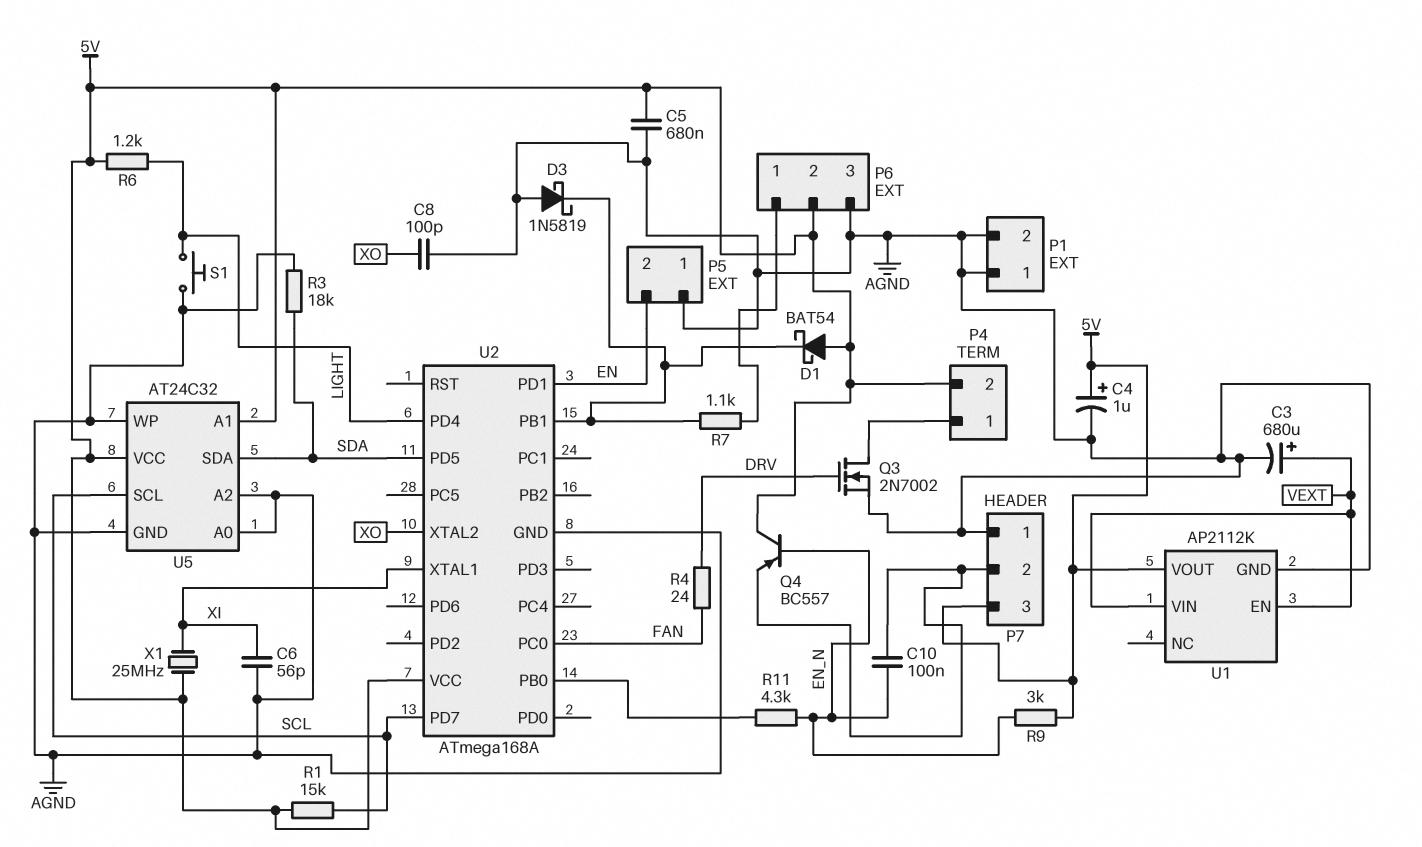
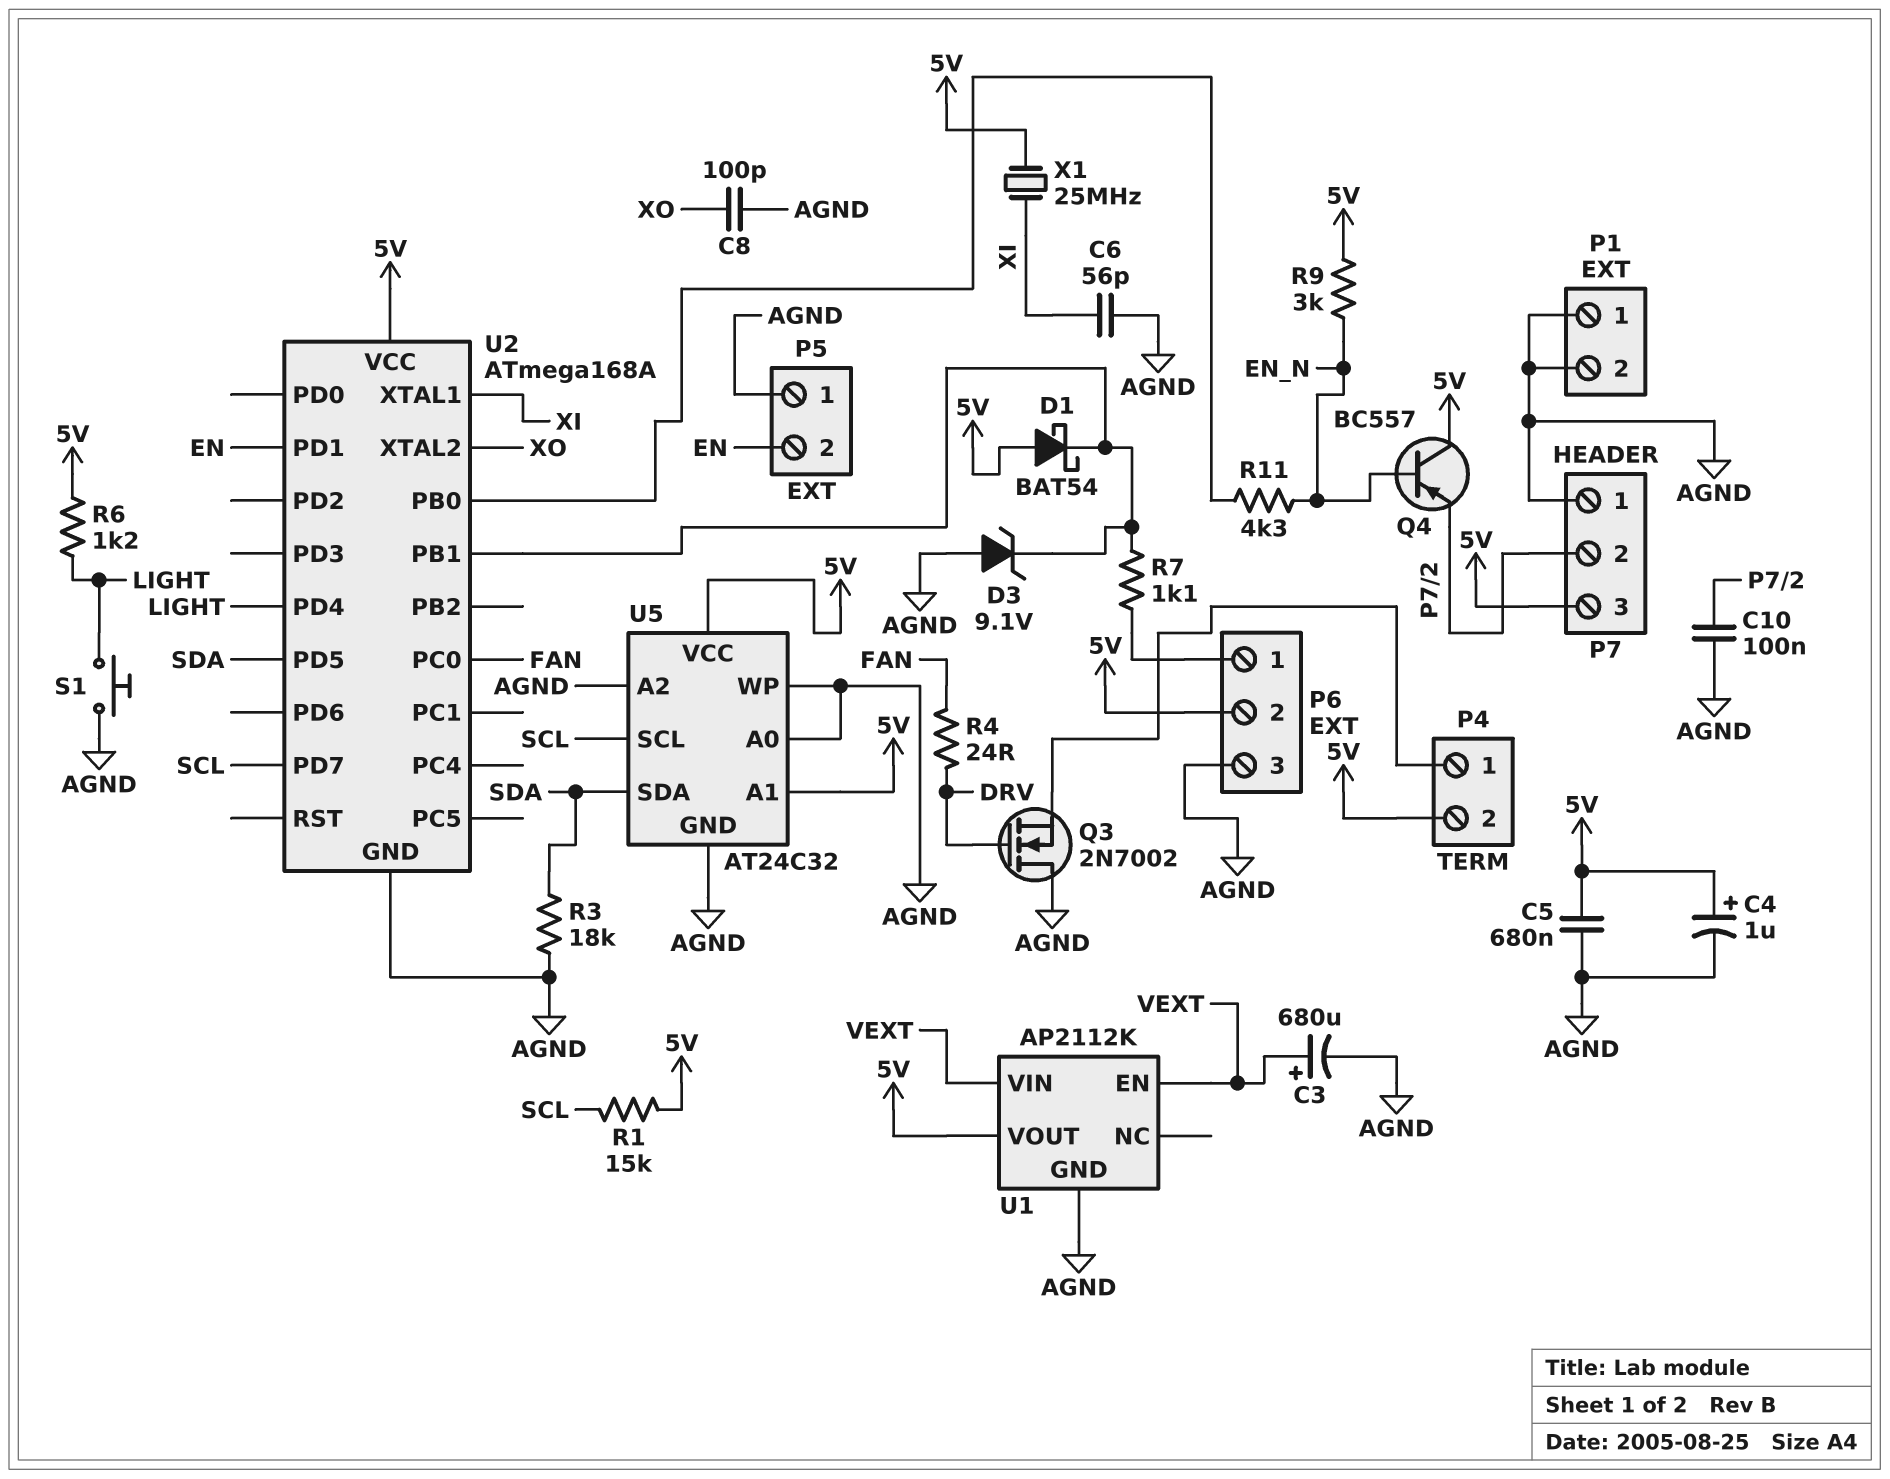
C10: 100nF (EN_N, P7/2) -> 100nF (AGND, P7/2)
D3: schottky 1N5819 (A AGND, K U2/PB1) -> zener 9.1V (A AGND, K U2/PB1)
Q3: NMOS 2N7002 (G DRV, D P4/1, S AGND) -> NMOS 2N7002 (G DRV, D AGND, S P4/1)

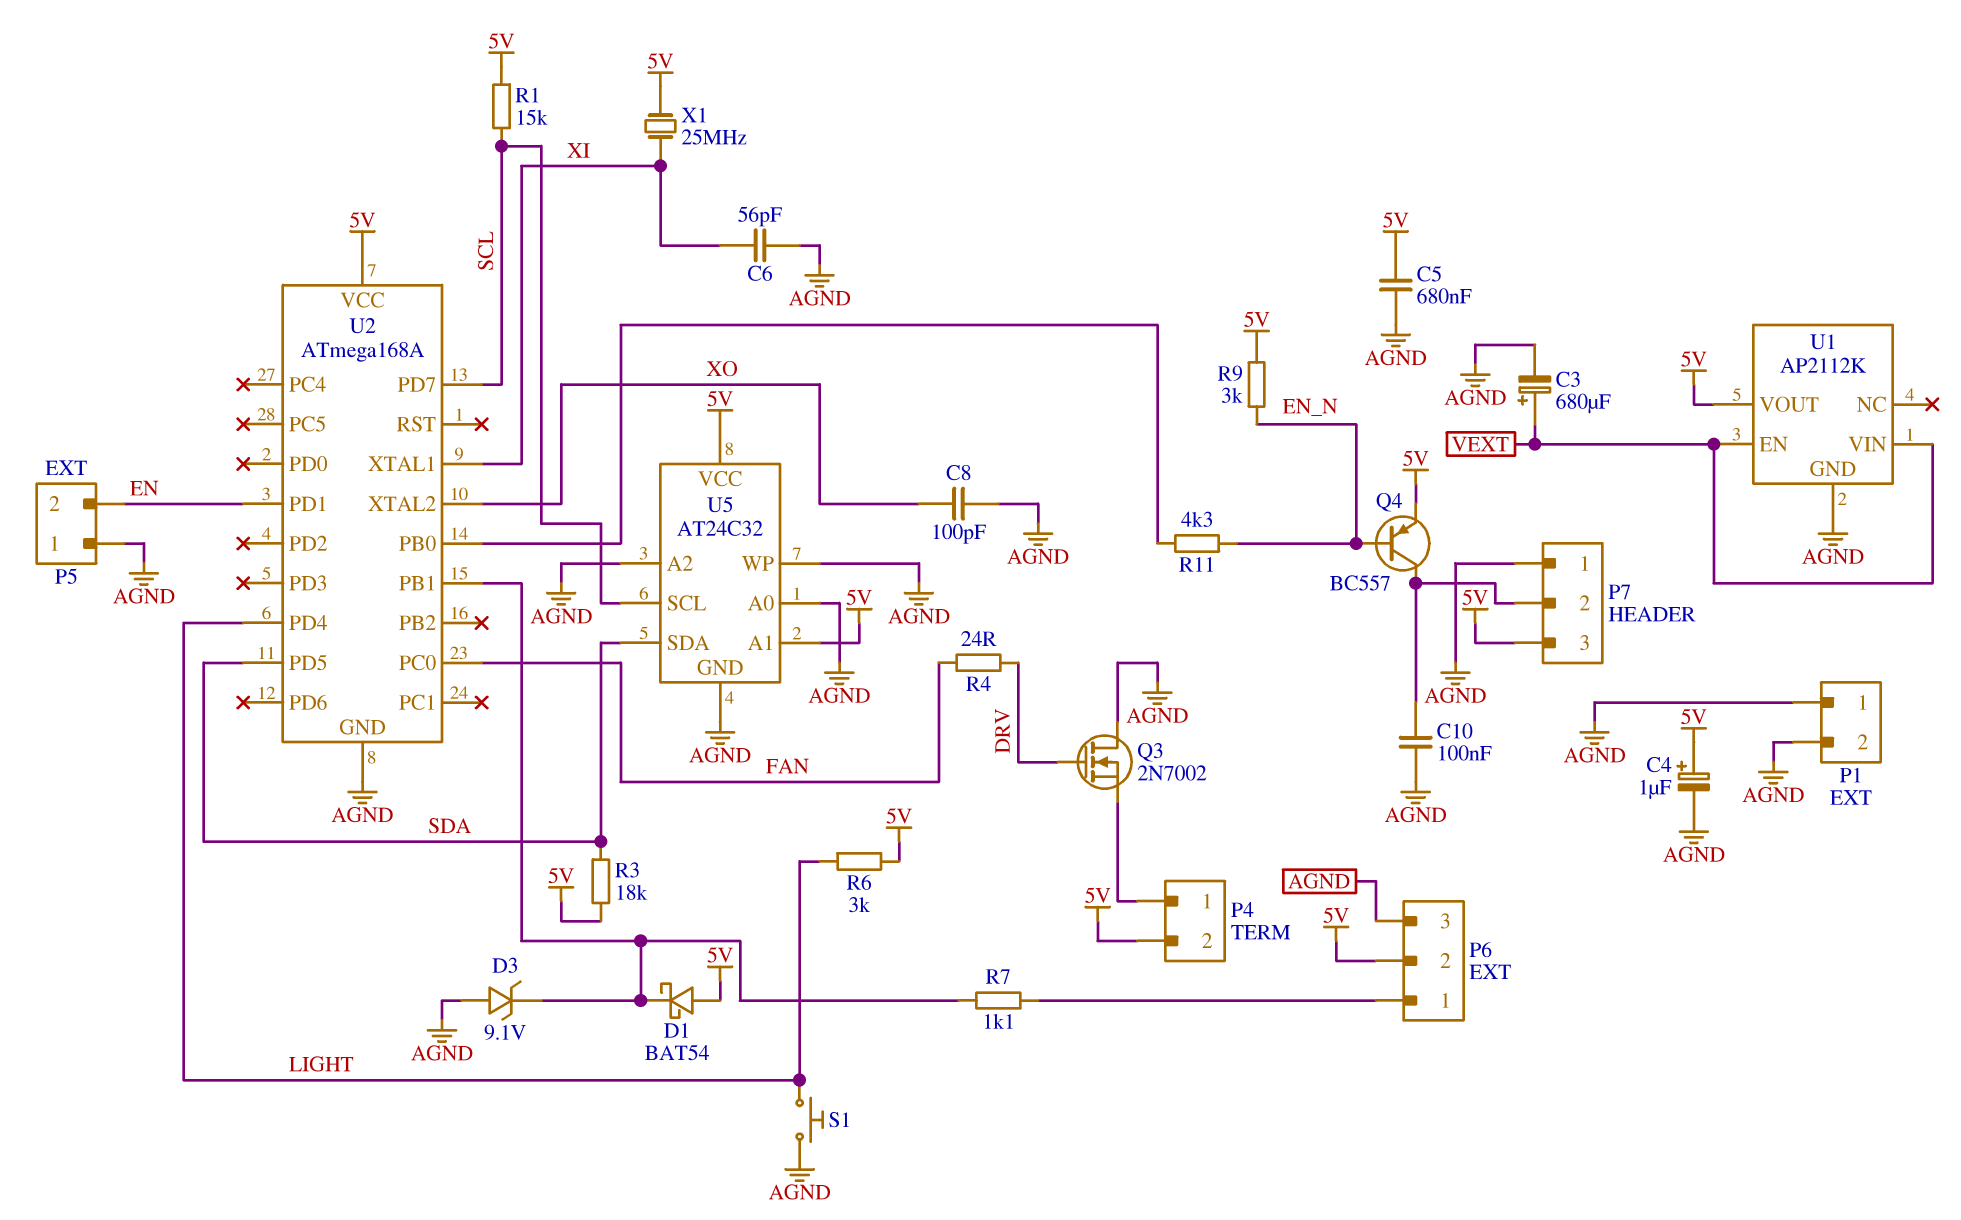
Q4: PNP BC557 (B EN_N, C 5V, E P7/2) -> PNP BC557 (B EN_N, C P7/2, E 5V)
R3: 18k (AGND, SDA) -> 18k (5V, SDA)
R6: 1.2k (5V, LIGHT) -> 3k (5V, LIGHT)

